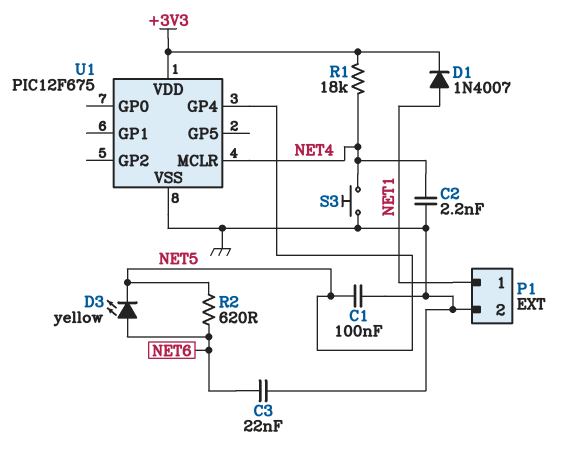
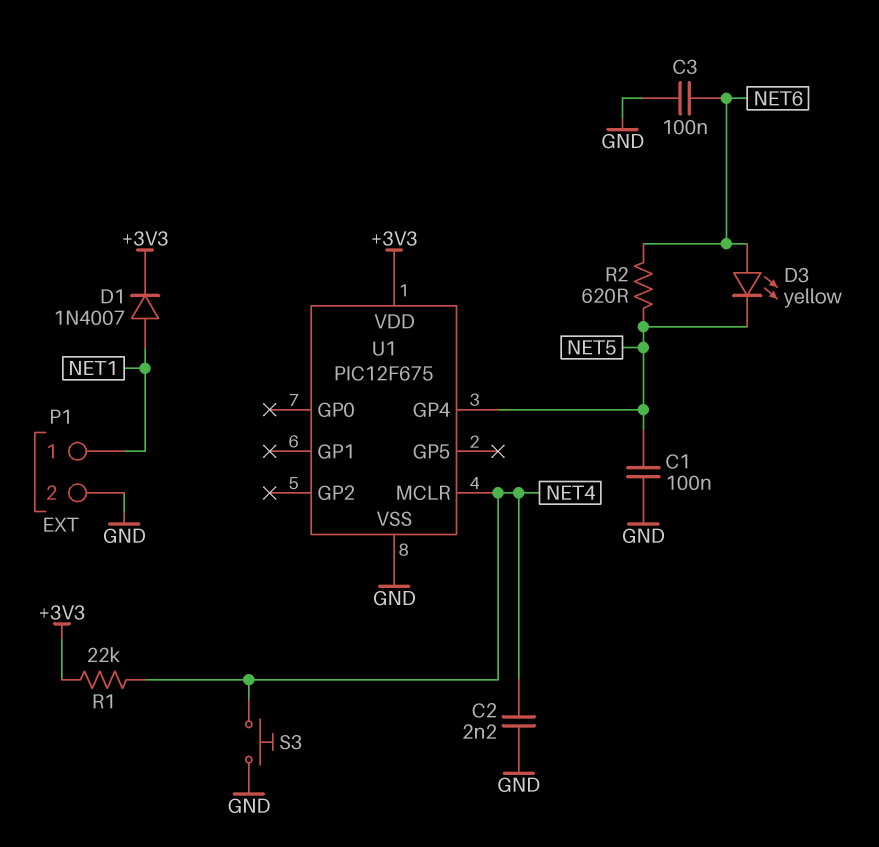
C3: 22nF (GND, NET6) -> 100nF (GND, NET6)
R1: 18k (+3V3, NET4) -> 22k (+3V3, NET4)

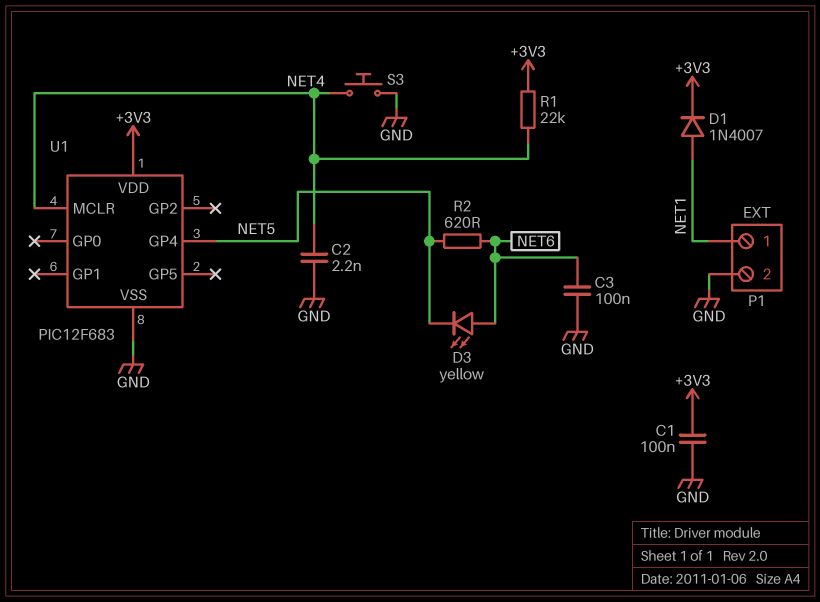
C1: 100nF (GND, NET5) -> 100nF (+3V3, GND)
U1: PIC12F675 -> PIC12F683

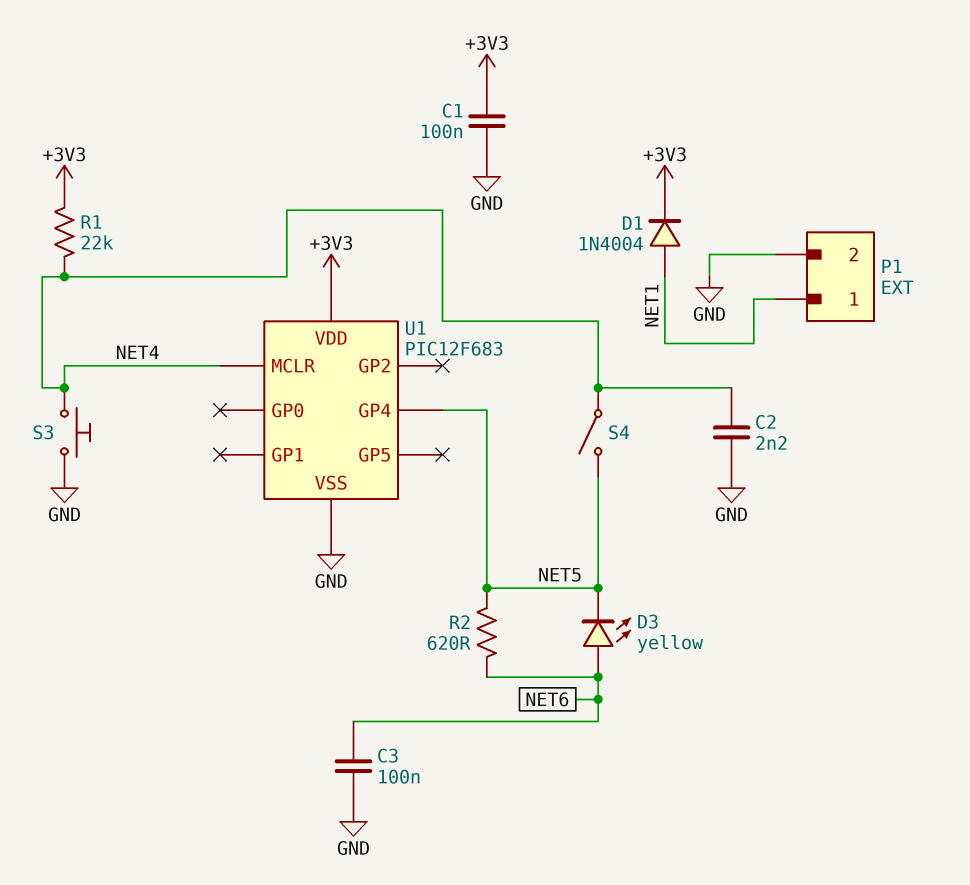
D1: diode 1N4007 (A NET1, K +3V3) -> diode 1N4004 (A NET1, K +3V3)
S4: none -> switch (NET4, NET5)

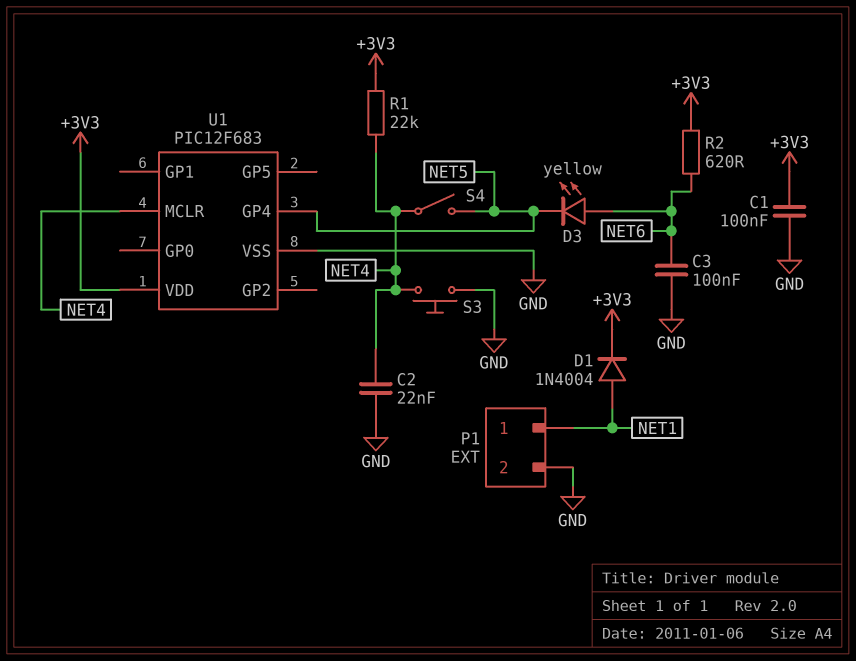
C2: 2.2nF (GND, NET4) -> 22nF (GND, NET4)
R2: 620 (NET5, NET6) -> 620 (+3V3, NET6)

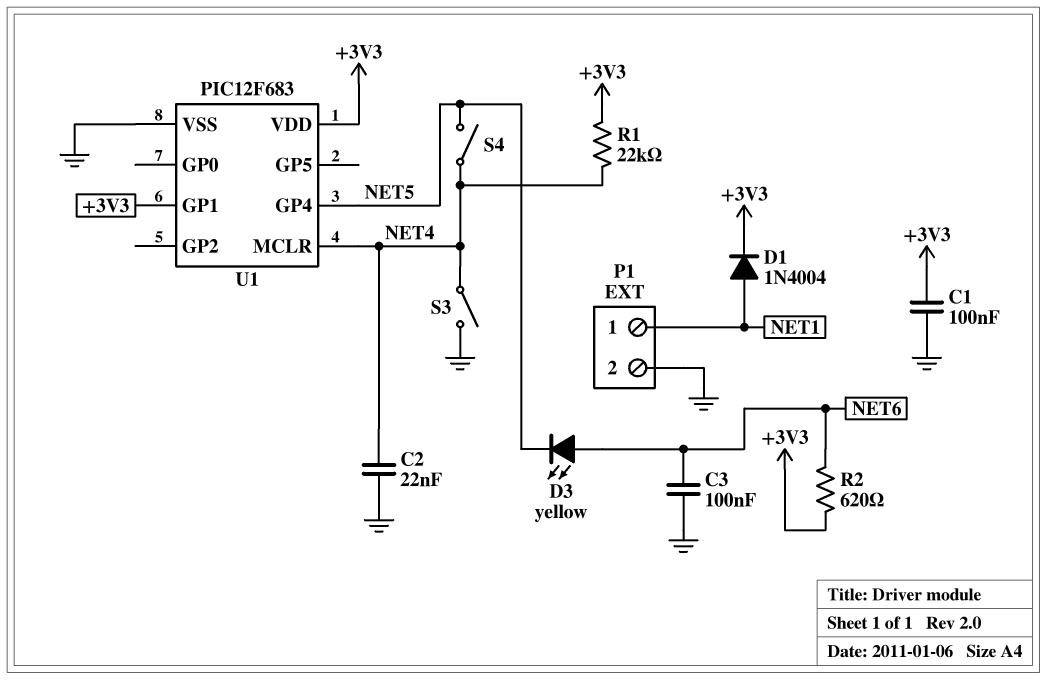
S3: button (GND, NET4) -> switch (GND, NET4)
U1 pin GP1: none -> +3V3

